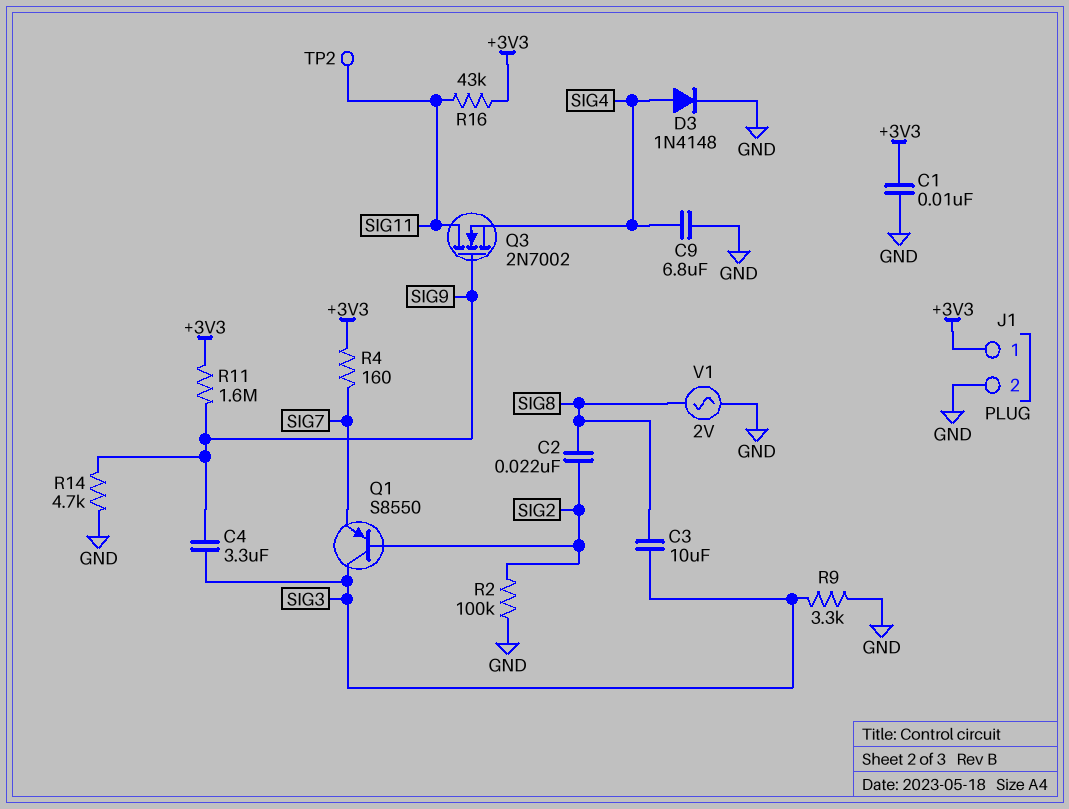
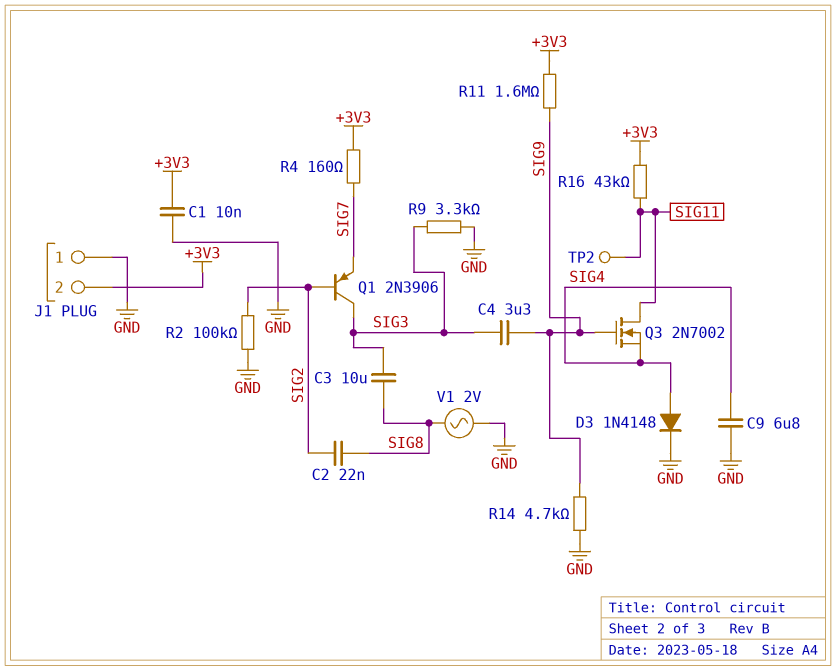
J1 pin 1: +3V3 -> GND
J1 pin 2: GND -> +3V3
Q1: PNP S8550 (B SIG2, C SIG3, E SIG7) -> PNP 2N3906 (B SIG2, C SIG3, E SIG7)

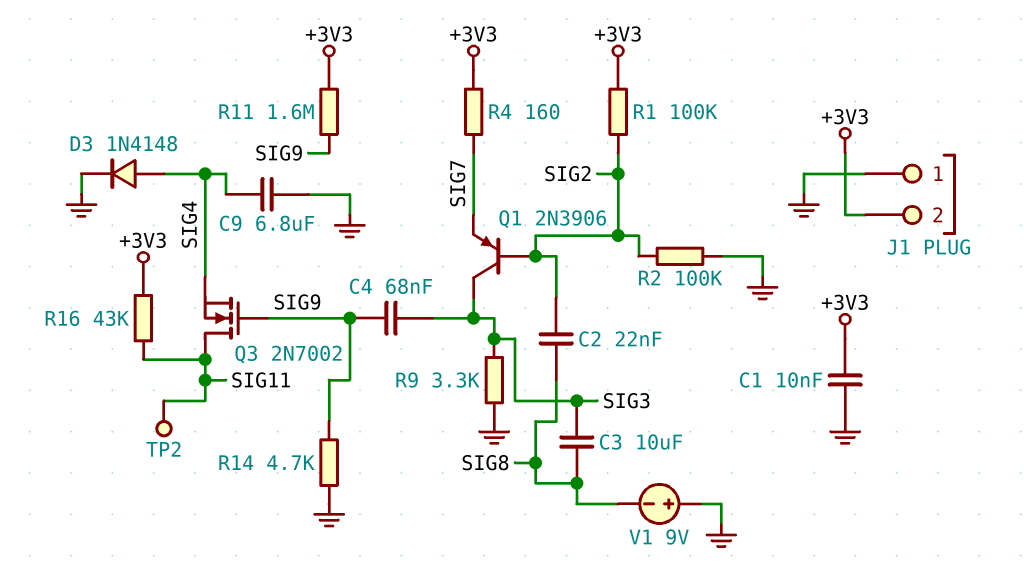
C4: 3.3uF (SIG3, SIG9) -> 68nF (SIG3, SIG9)
R1: none -> 100k (+3V3, SIG2)
V1: AC 2V (GND, SIG8) -> 9V (plus GND, minus SIG8)

